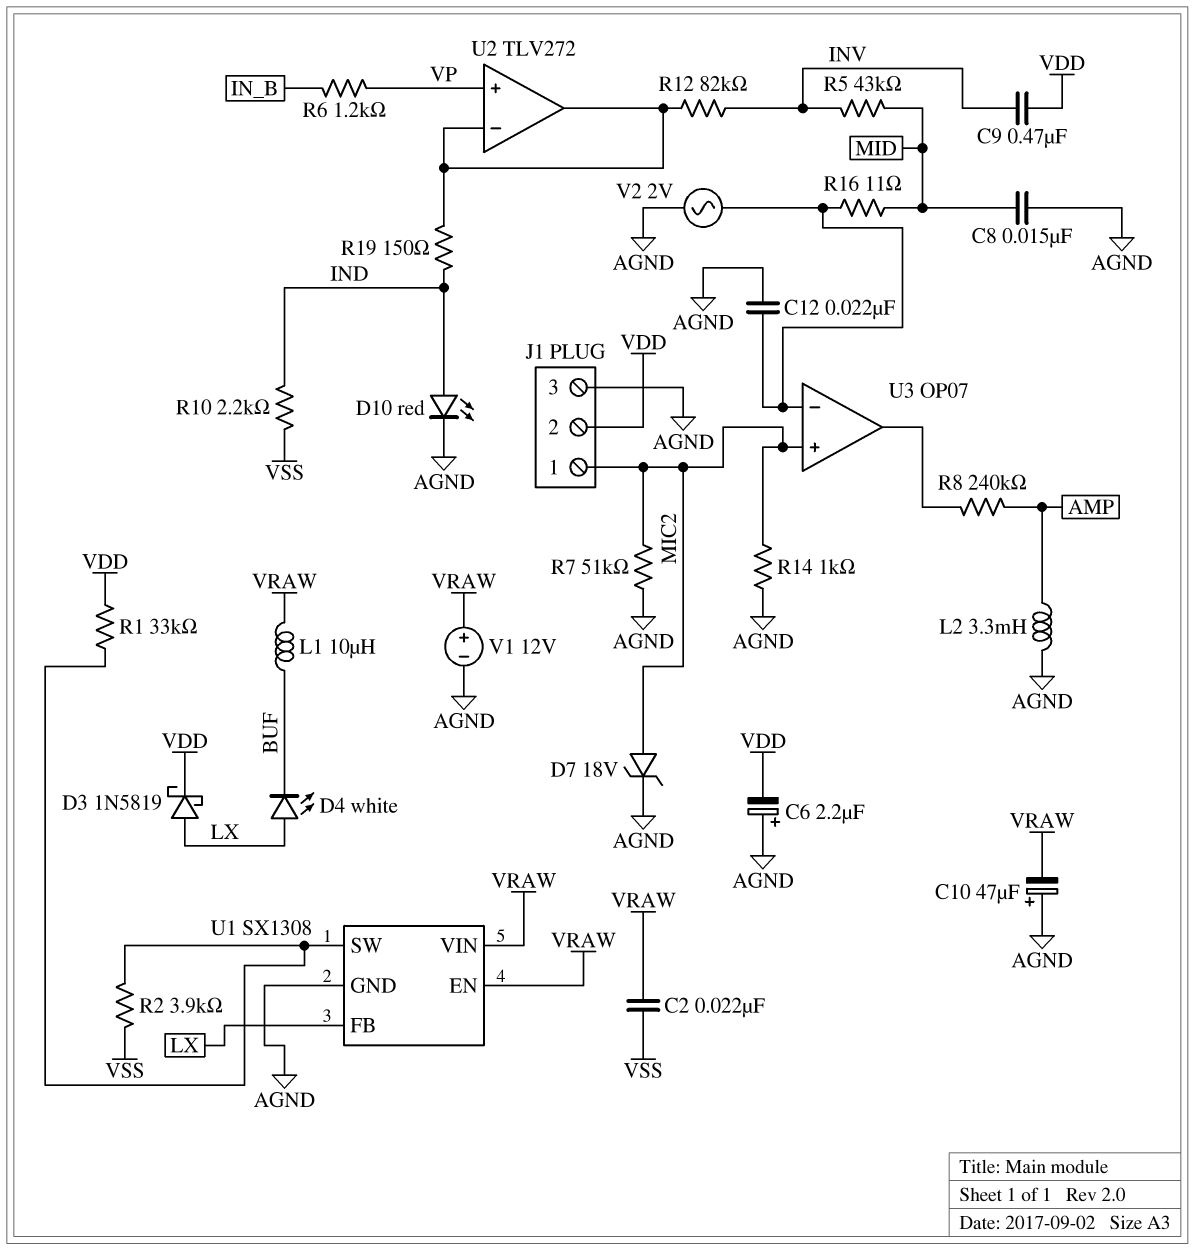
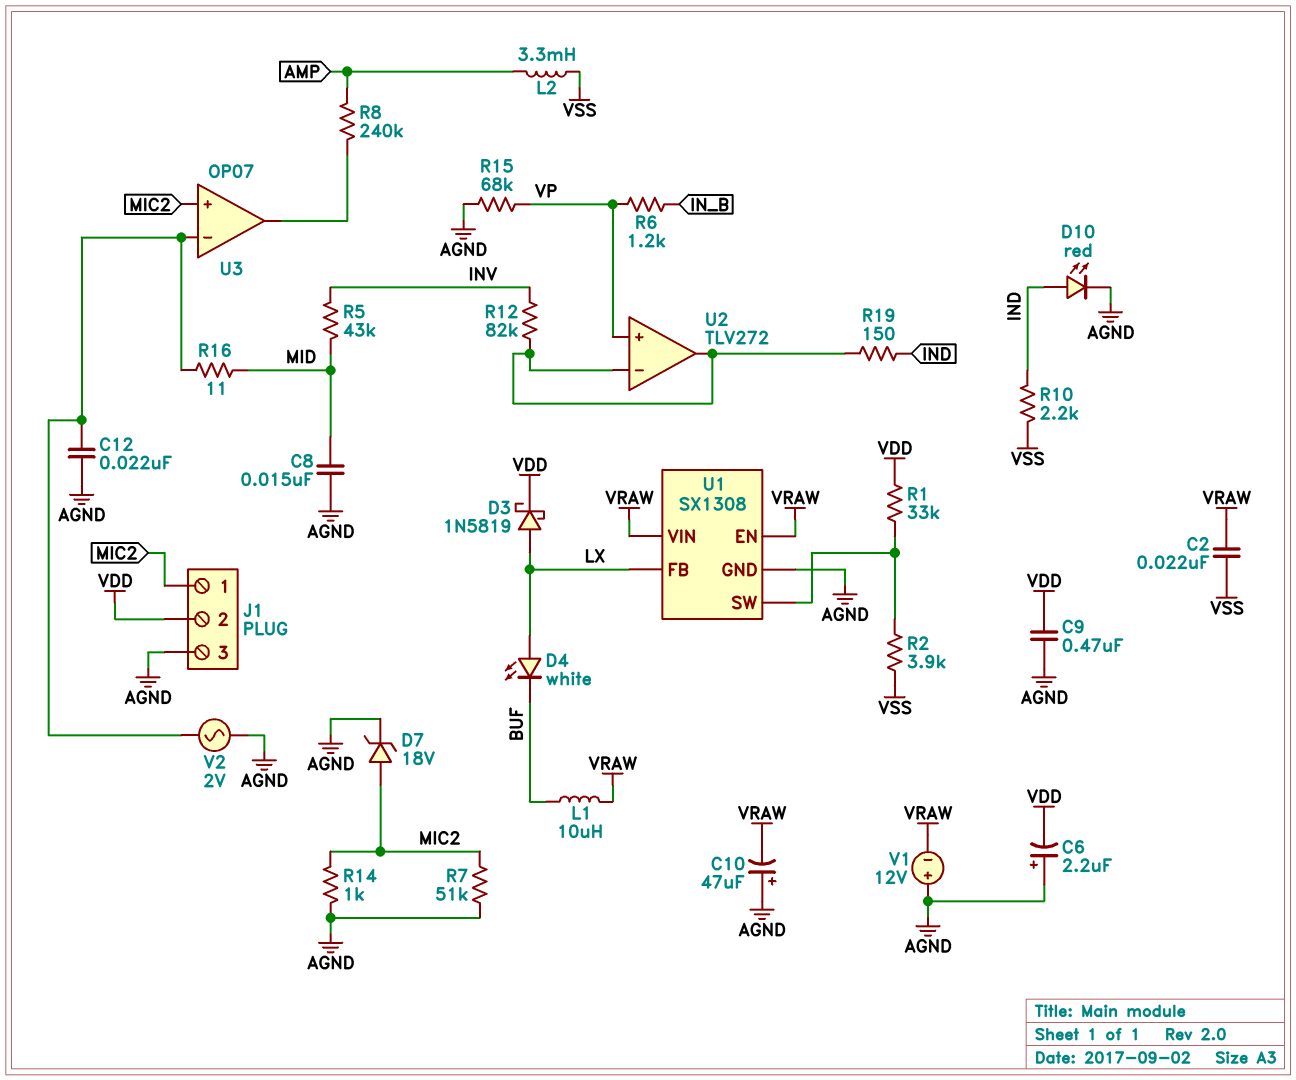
C9: 470nF (INV, VDD) -> 470nF (AGND, VDD)
L2: 3.3mH (AGND, AMP) -> 3.3mH (AMP, VSS)
R15: none -> 68k (AGND, VP)
V1: 12V (plus VRAW, minus AGND) -> 12V (plus AGND, minus VRAW)

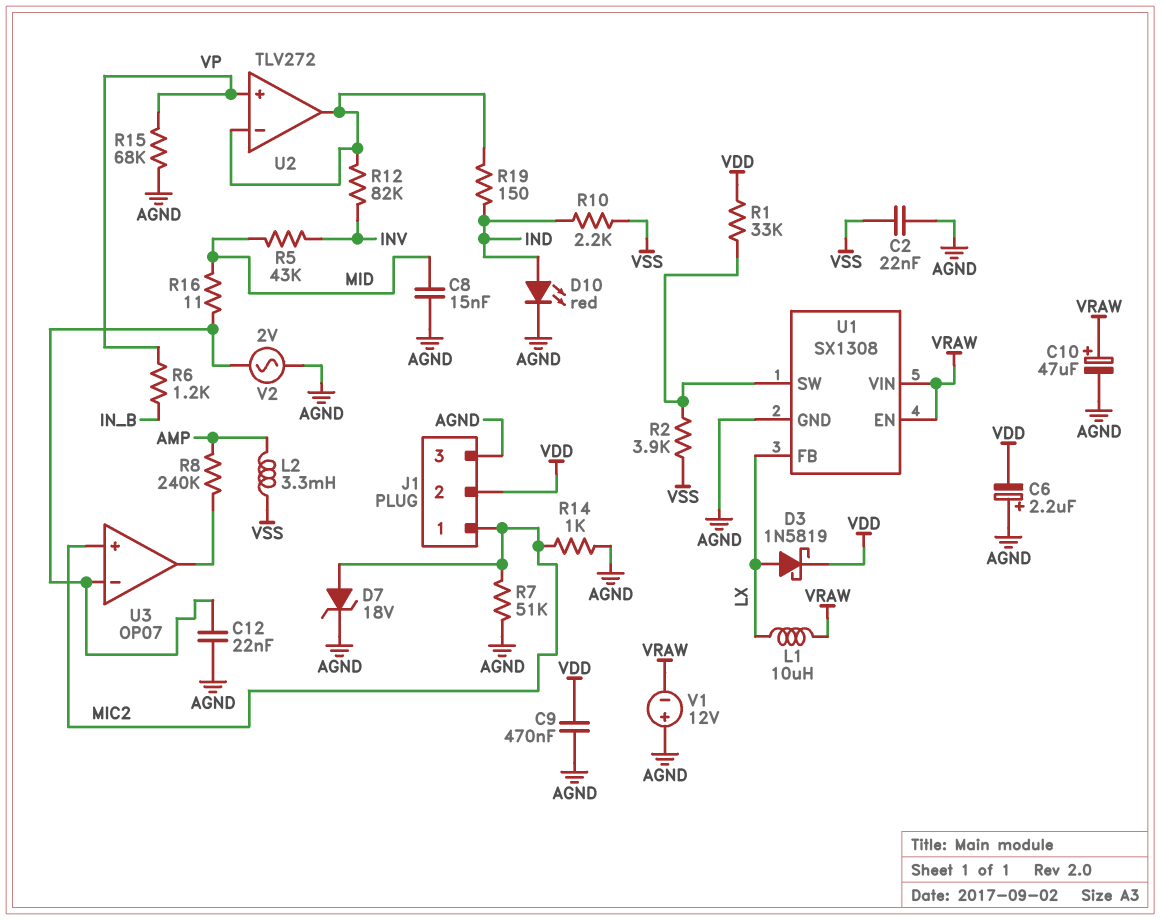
C2: 22nF (VRAW, VSS) -> 22nF (AGND, VSS)
C10: 47uF (plus AGND, minus VRAW) -> 47uF (plus VRAW, minus AGND)
D4: LED white (A LX, K BUF) -> none
L1: 10uH (BUF, VRAW) -> 10uH (LX, VRAW)

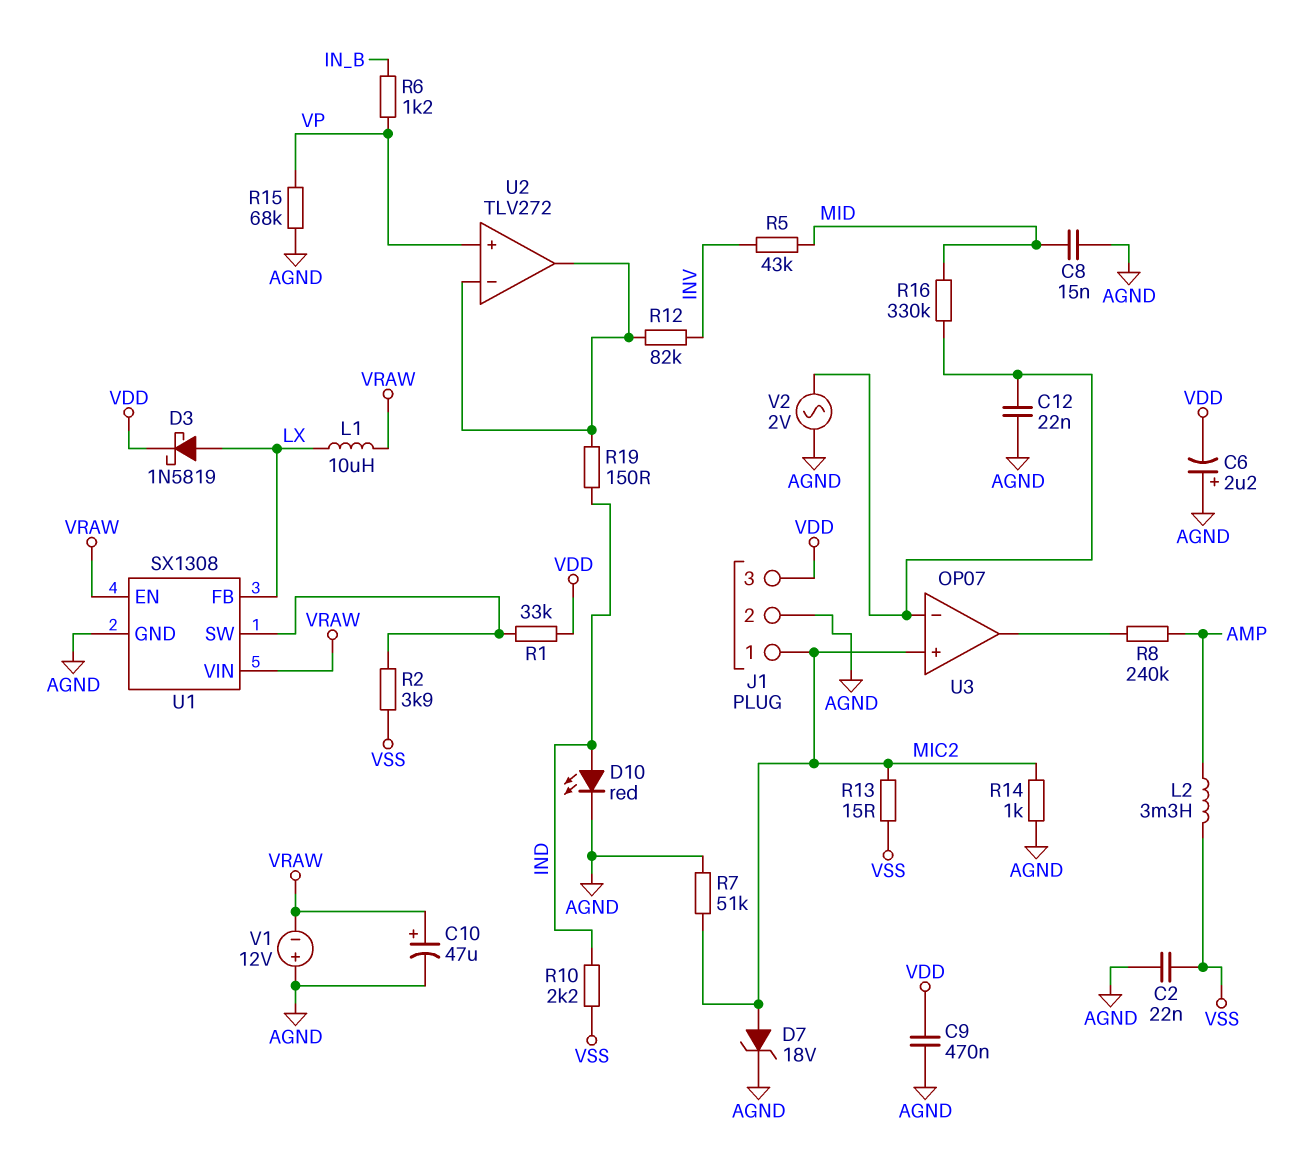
J1 pin 2: VDD -> AGND
J1 pin 3: AGND -> VDD
R13: none -> 15 (MIC2, VSS)
R16: 11 (MID, U3/in-) -> 330k (MID, U3/in-)

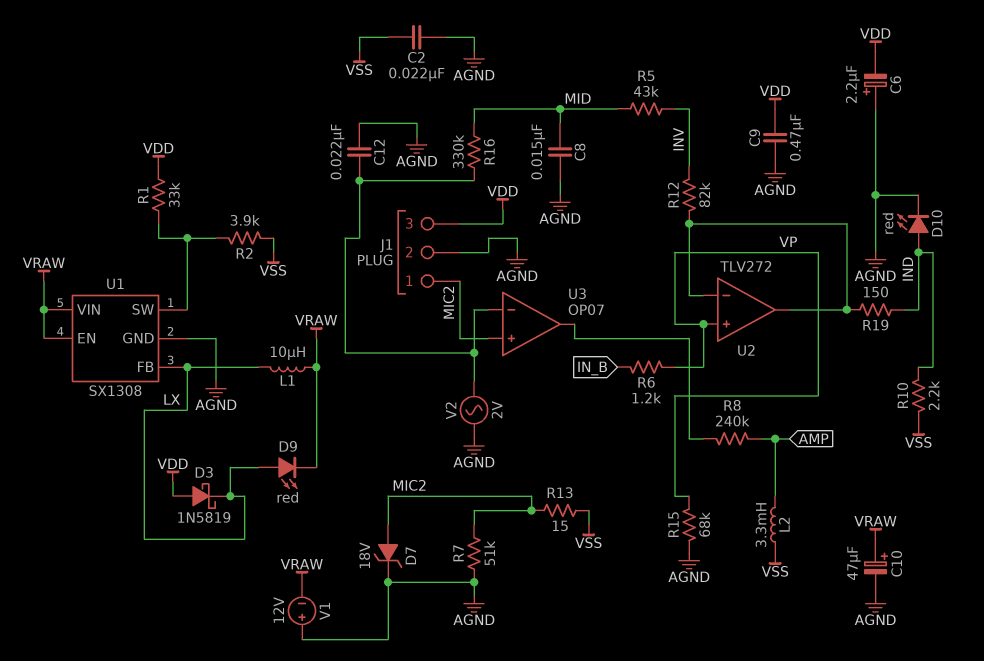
D3: schottky 1N5819 (A LX, K VDD) -> schottky 1N5819 (A VDD, K LX)
D9: none -> LED red (A LX, K VRAW)
R14: 1k (AGND, MIC2) -> none

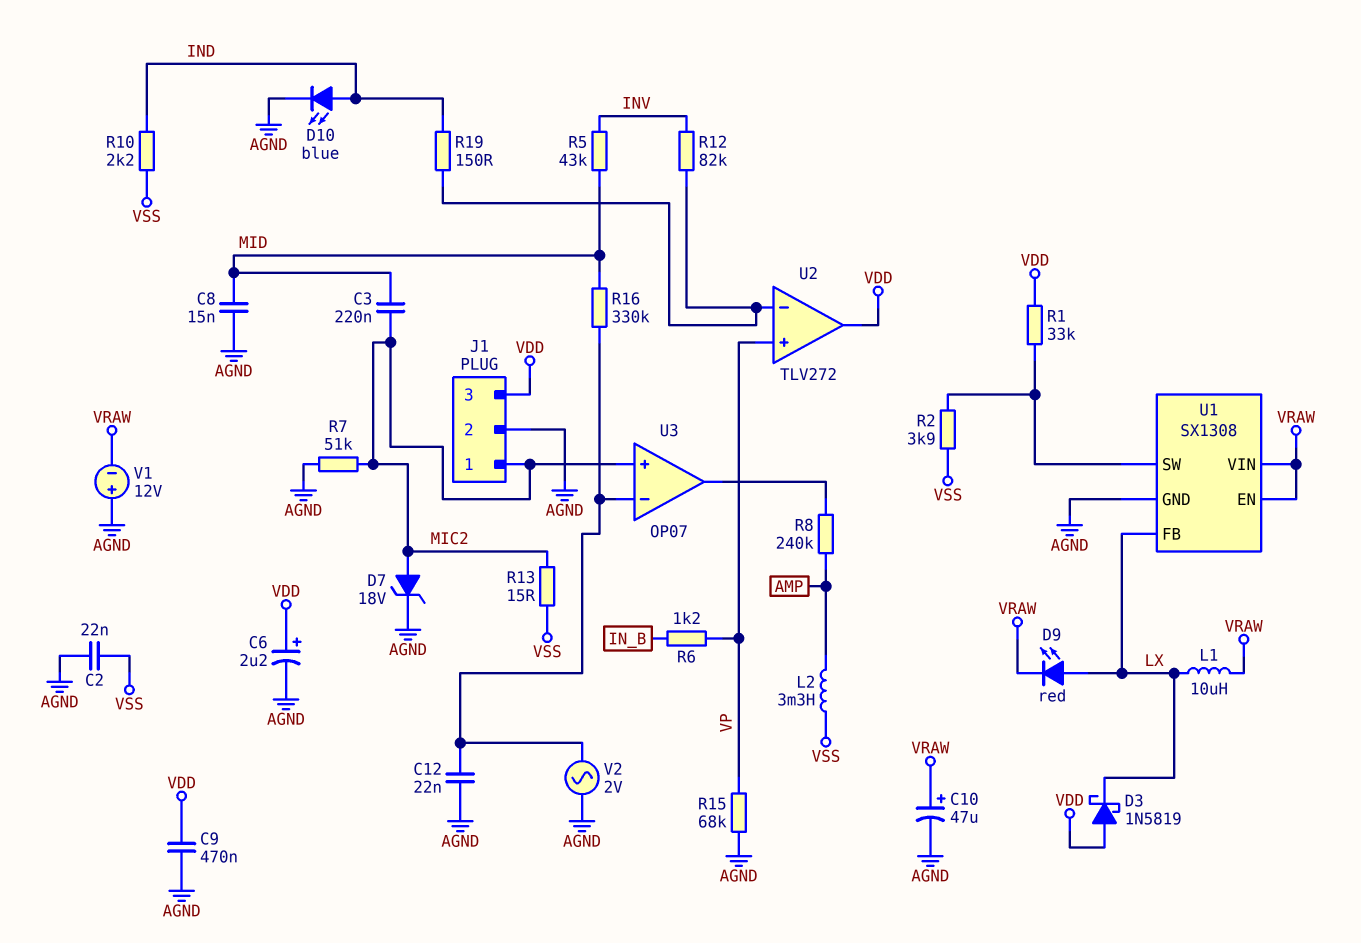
C3: none -> 220nF (MIC2, MID)
C6: 2.2uF (plus AGND, minus VDD) -> 2.2uF (plus VDD, minus AGND)
D10: LED red (A IND, K AGND) -> LED blue (A IND, K AGND)
U2 pin out: U2/in- -> VDD

